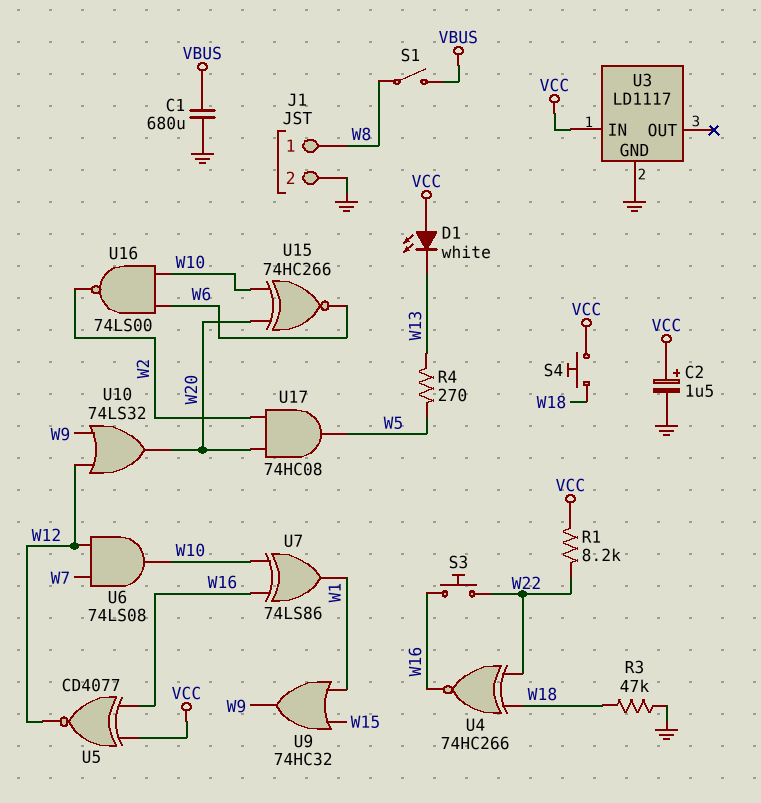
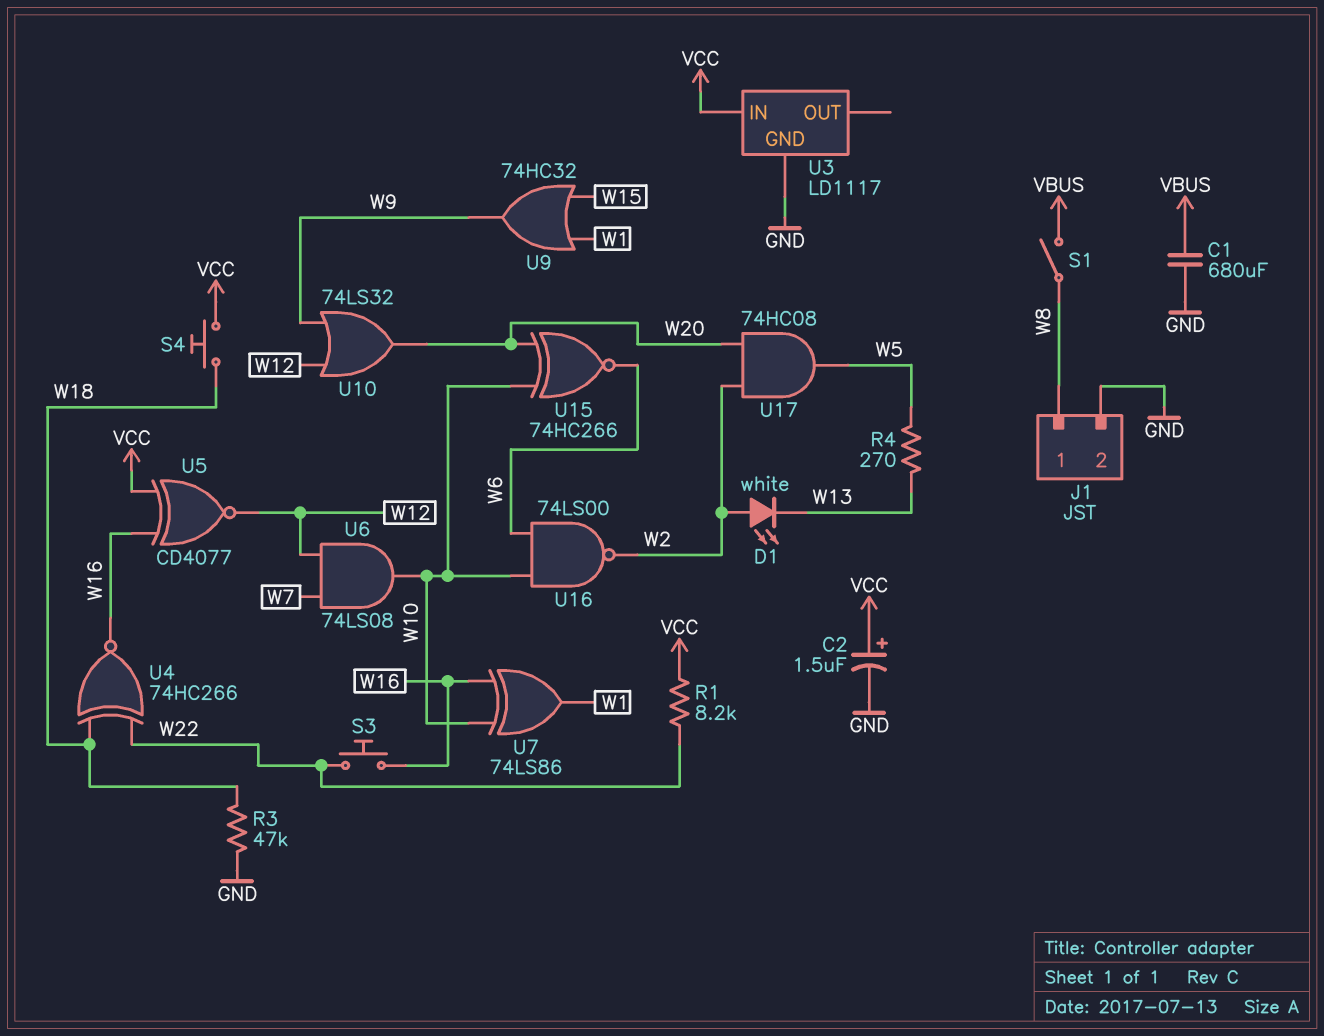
D1: LED white (A VCC, K W13) -> LED white (A W2, K W13)

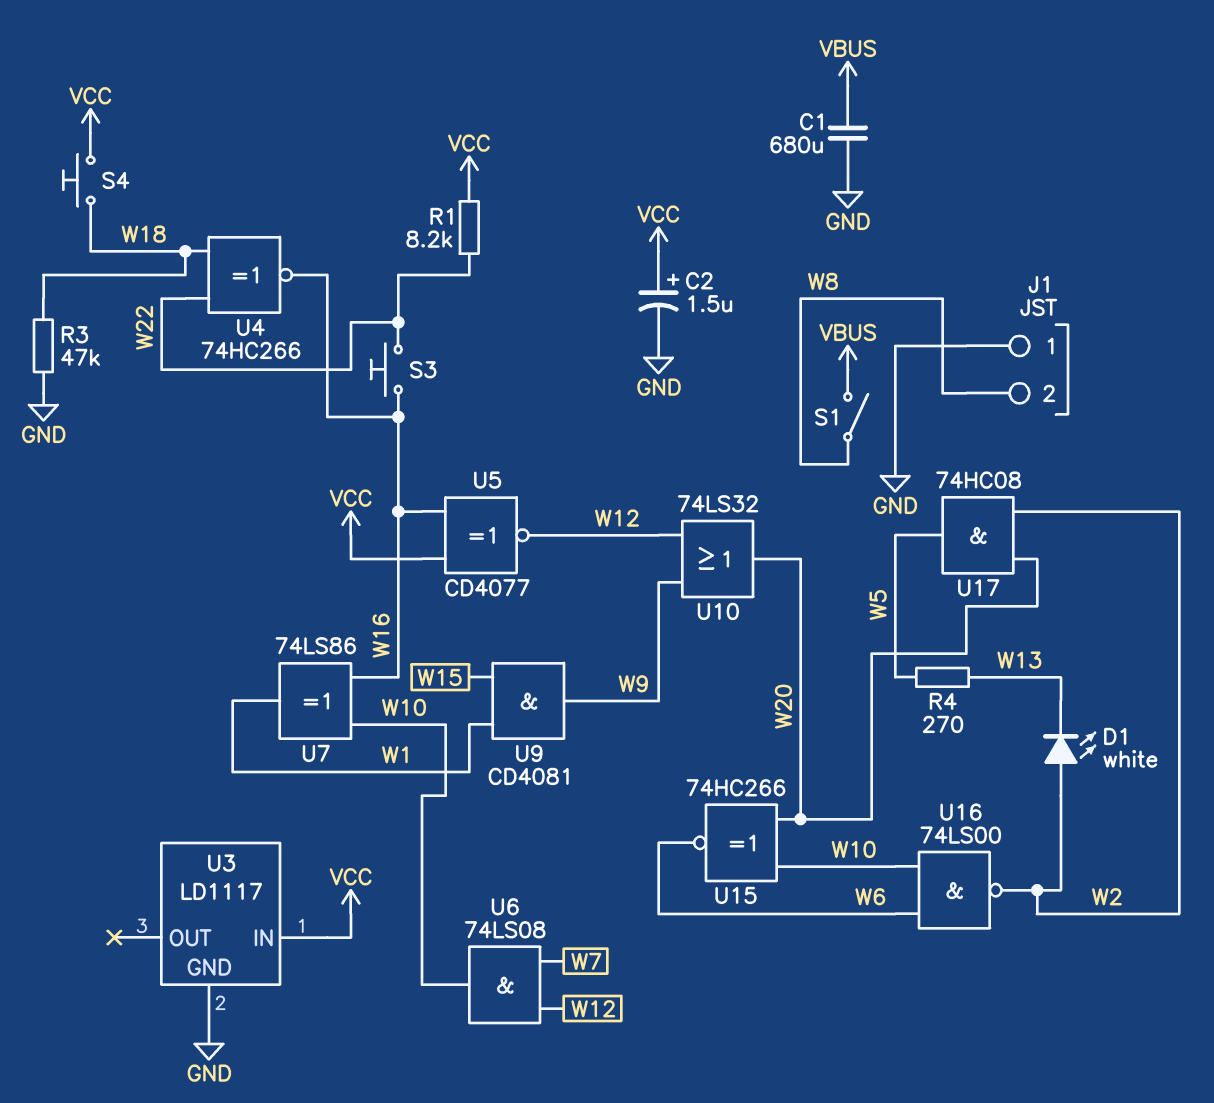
J1 pin 1: W8 -> GND
J1 pin 2: GND -> W8
U9: OR 74HC32 (in W1, in W15, out W9) -> AND CD4081 (in W1, in W15, out W9)

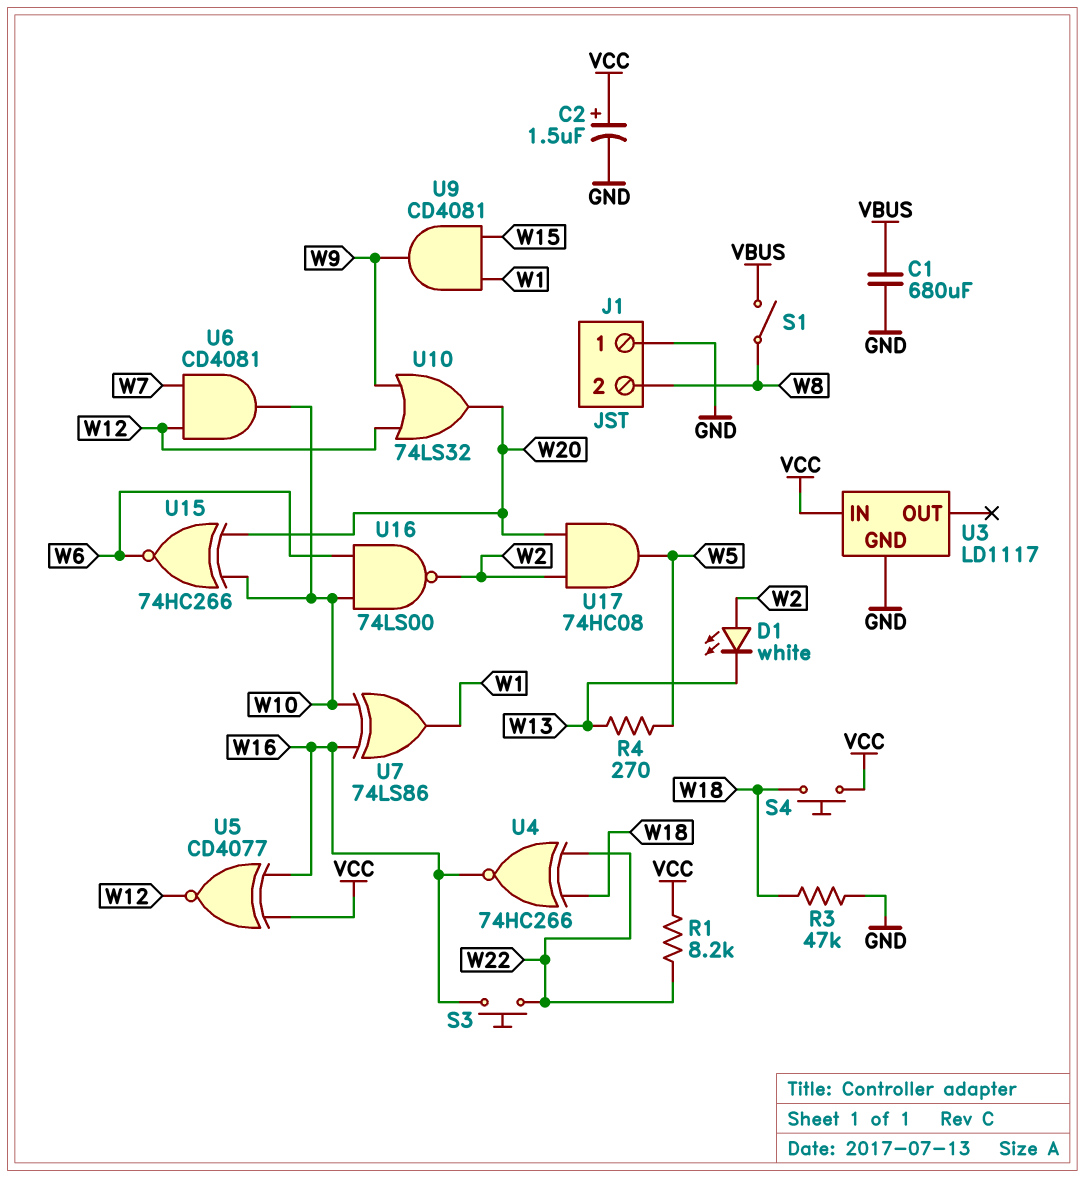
U6: AND 74LS08 (in W7, in W12, out W10) -> AND CD4081 (in W7, in W12, out W10)

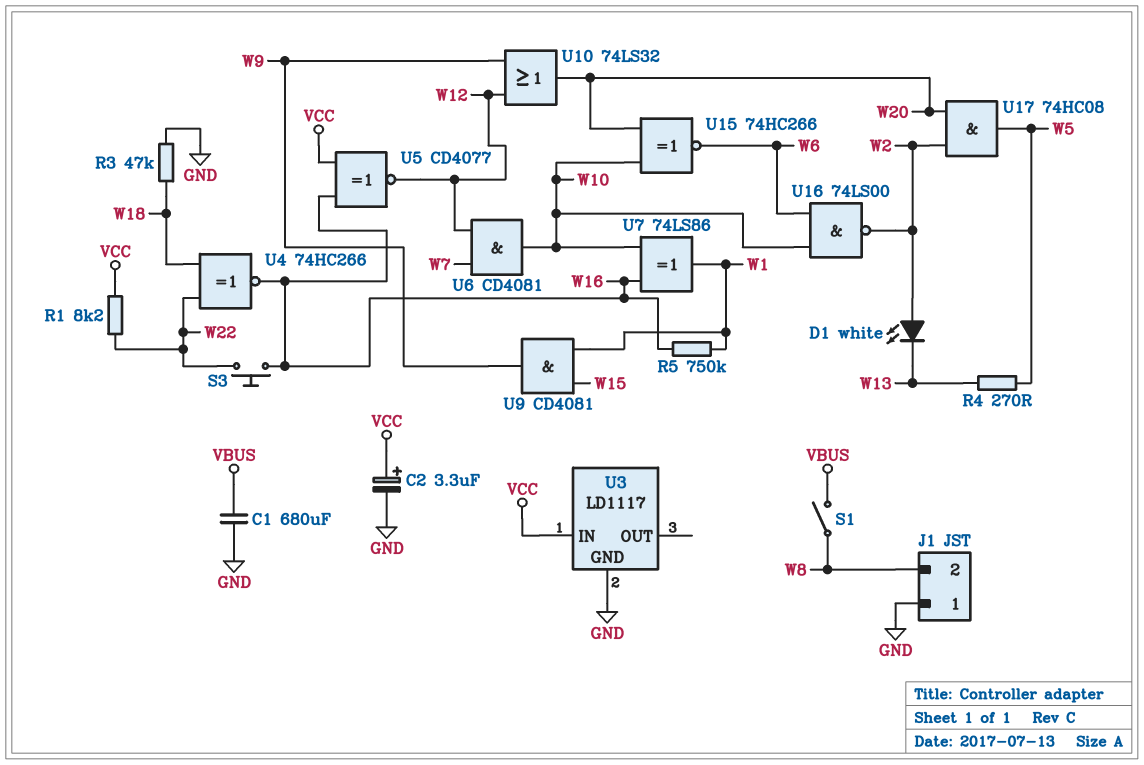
C2: 1.5uF (plus VCC, minus GND) -> 3.3uF (plus VCC, minus GND)
R5: none -> 750k (W1, W16)
S4: button (VCC, W18) -> none

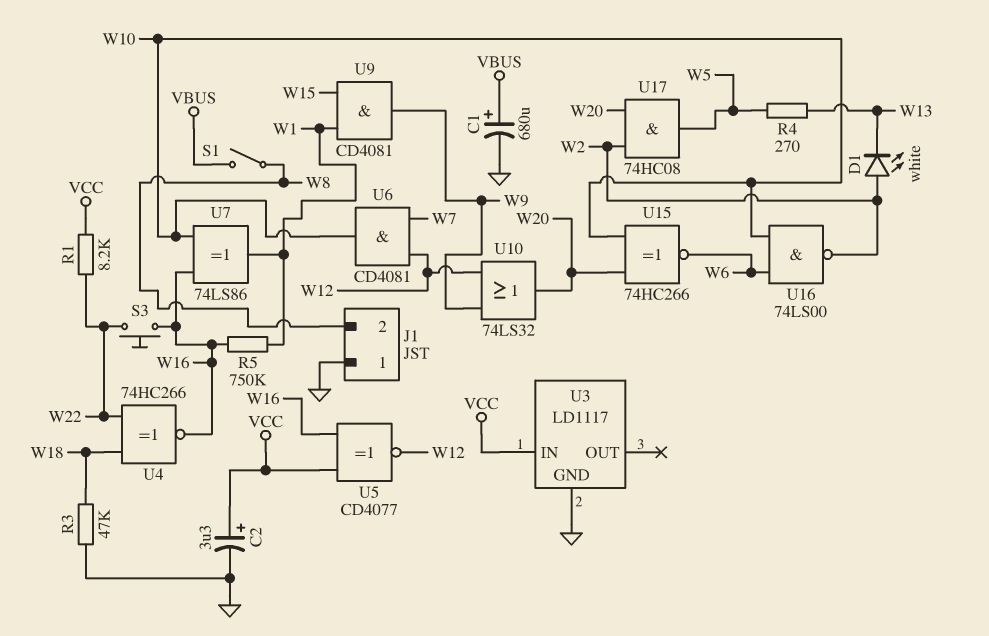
C1: 680uF (GND, VBUS) -> 680uF (plus VBUS, minus GND)

